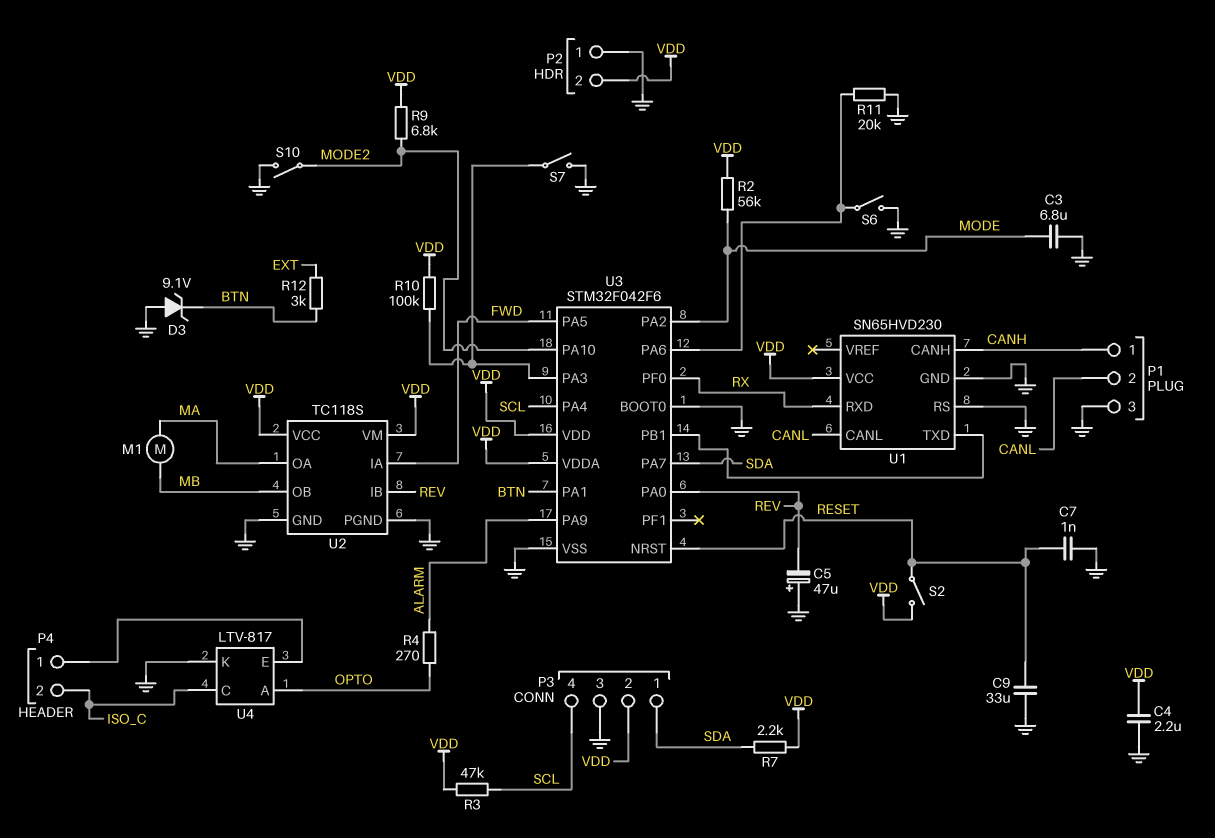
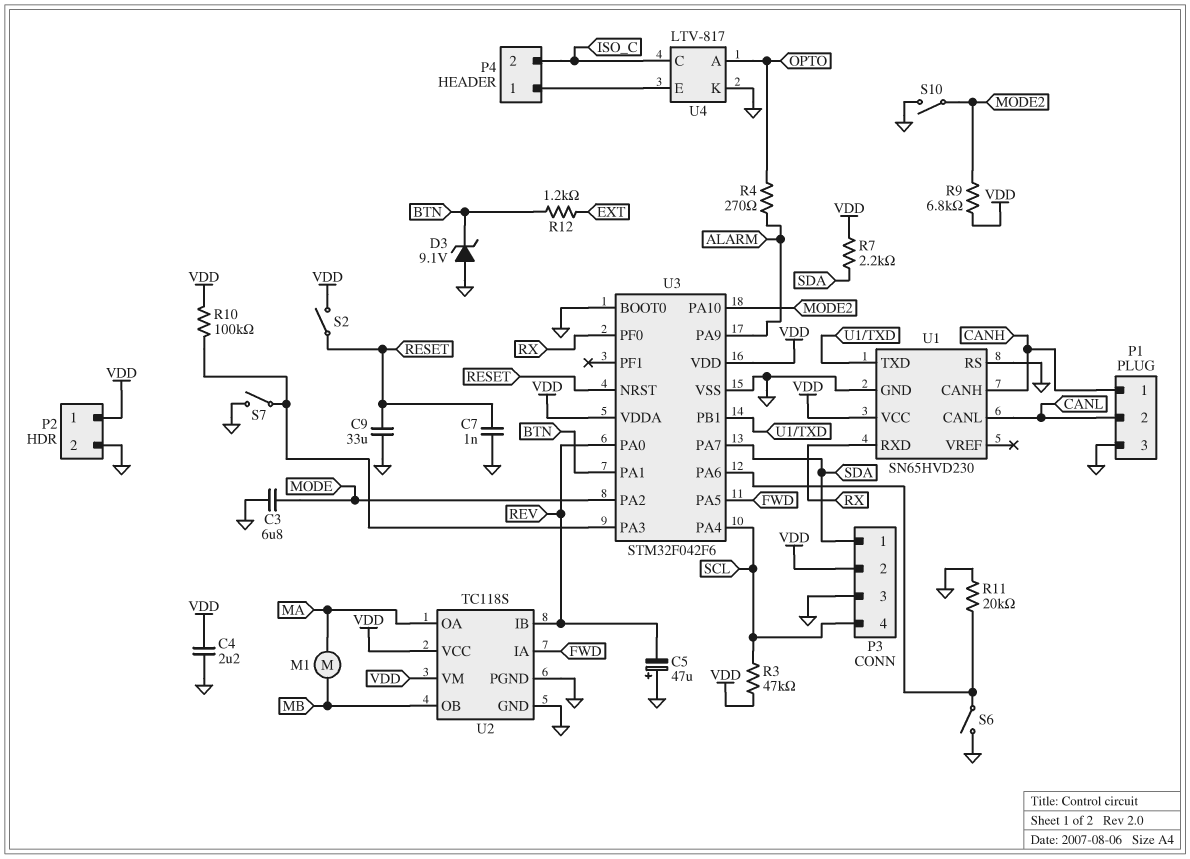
P2 pin 1: GND -> VDD
P2 pin 2: VDD -> GND
R2: 56k (MODE, VDD) -> none
R12: 3k (BTN, EXT) -> 1.2k (BTN, EXT)

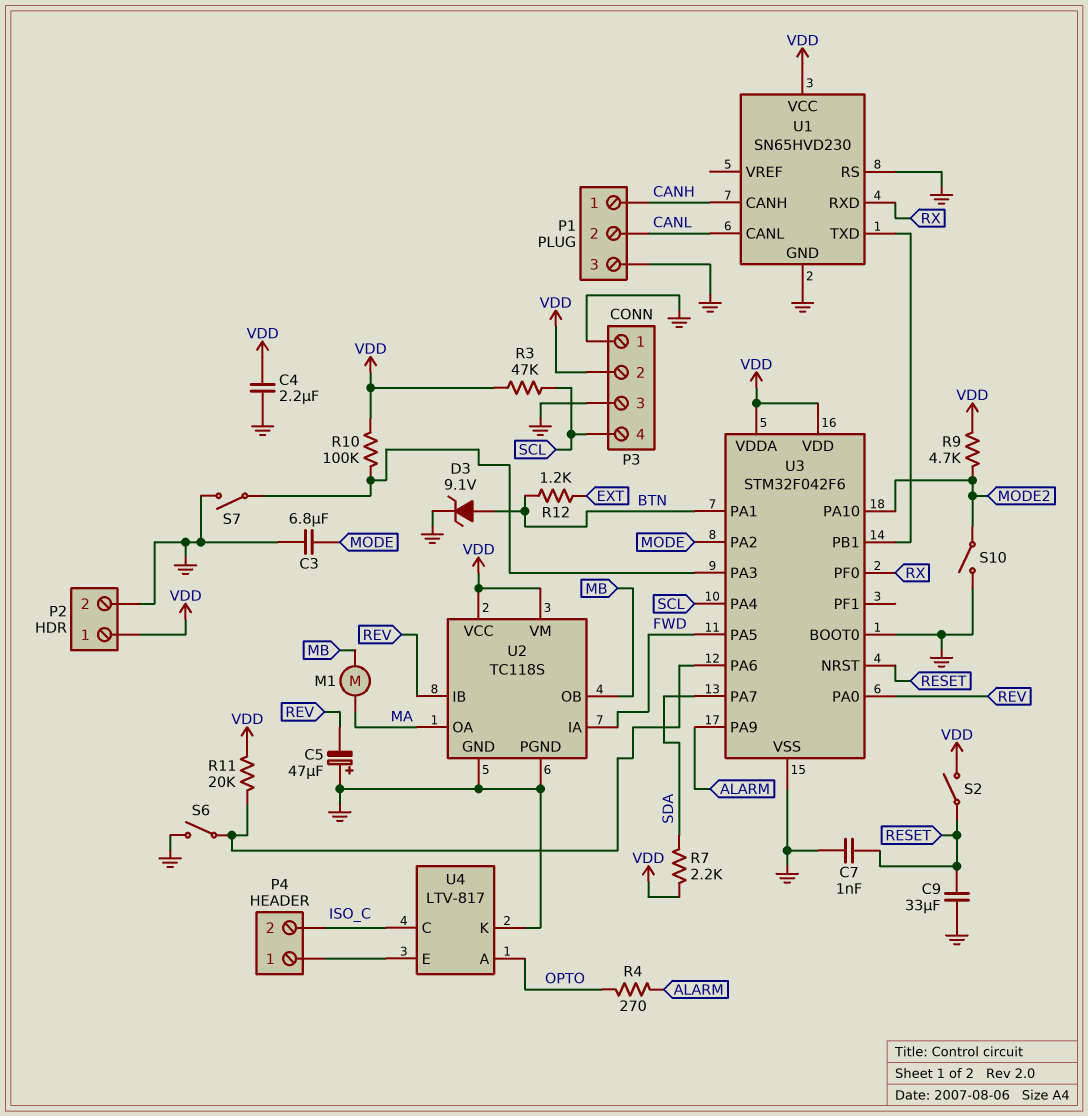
D3: zener 9.1V (A GND, K BTN) -> zener 9.1V (A BTN, K GND)
P3 pin 1: SDA -> GND
R9: 6.8k (MODE2, VDD) -> 4.7k (MODE2, VDD)
R11: 20k (GND, U3/PA6) -> 20k (U3/PA6, VDD)

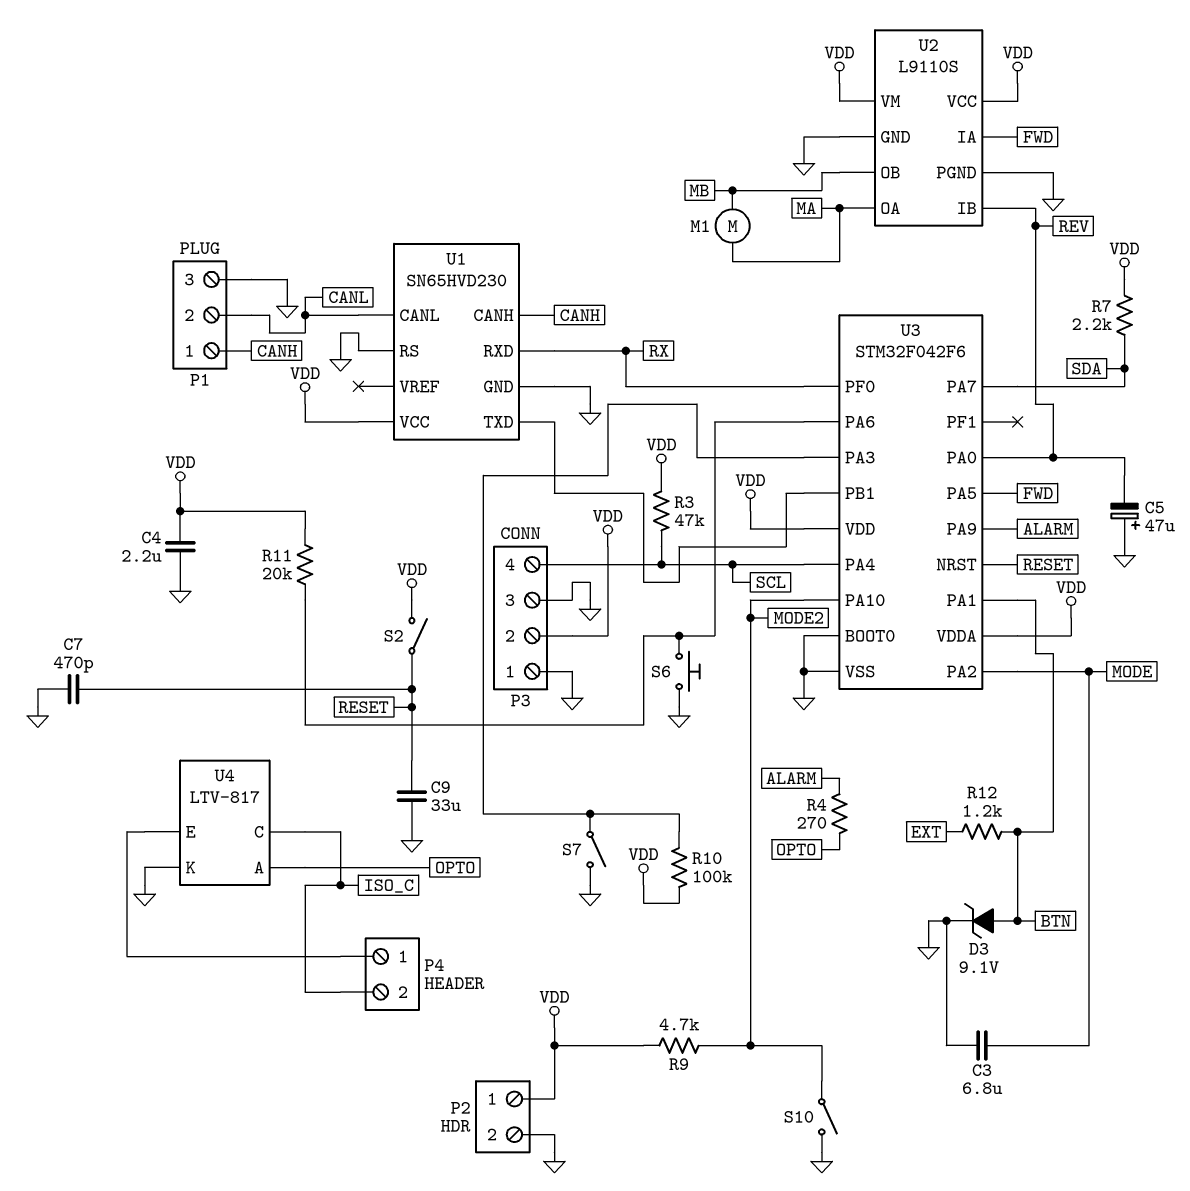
C7: 1nF (GND, RESET) -> 470pF (GND, RESET)
S6: switch (GND, U3/PA6) -> button (GND, U3/PA6)
U2: TC118S -> L9110S

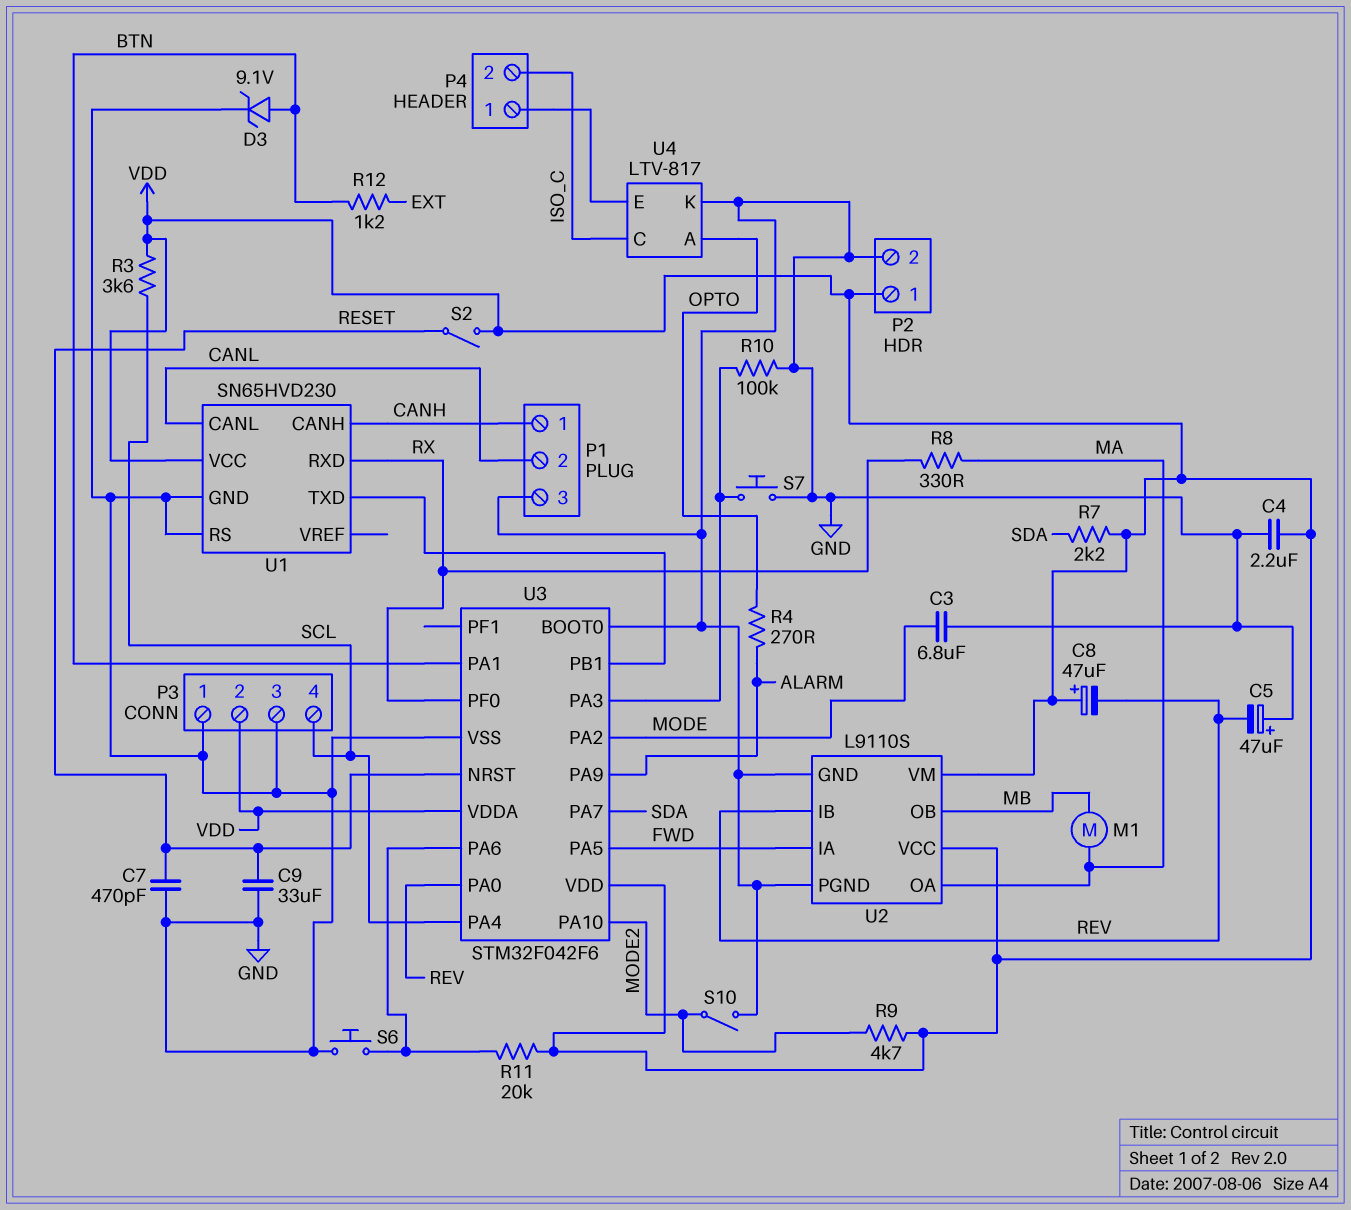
C8: none -> 47uF (plus VDD, minus REV)
R3: 47k (SCL, VDD) -> 3.6k (SCL, VDD)
R8: none -> 330 (MA, RX)
R10: 100k (U3/PA3, VDD) -> 100k (GND, U3/PA3)
S7: switch (GND, U3/PA3) -> button (GND, U3/PA3)

